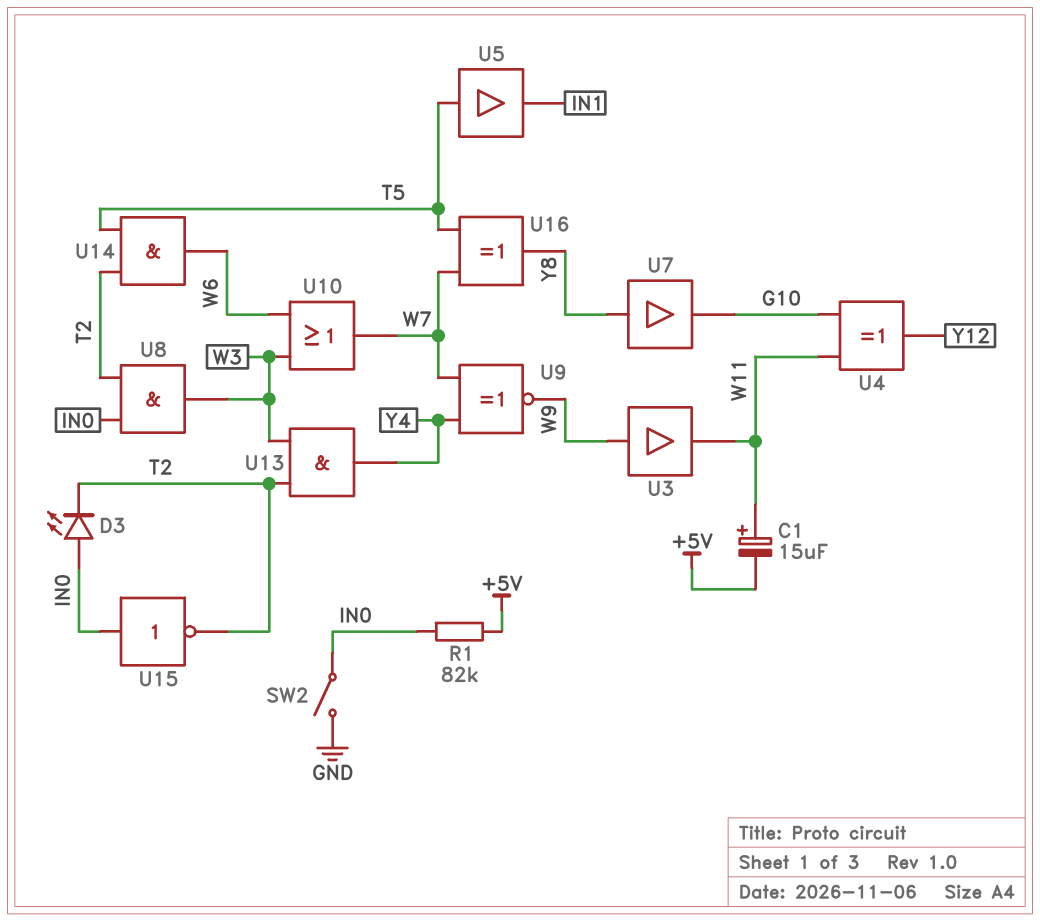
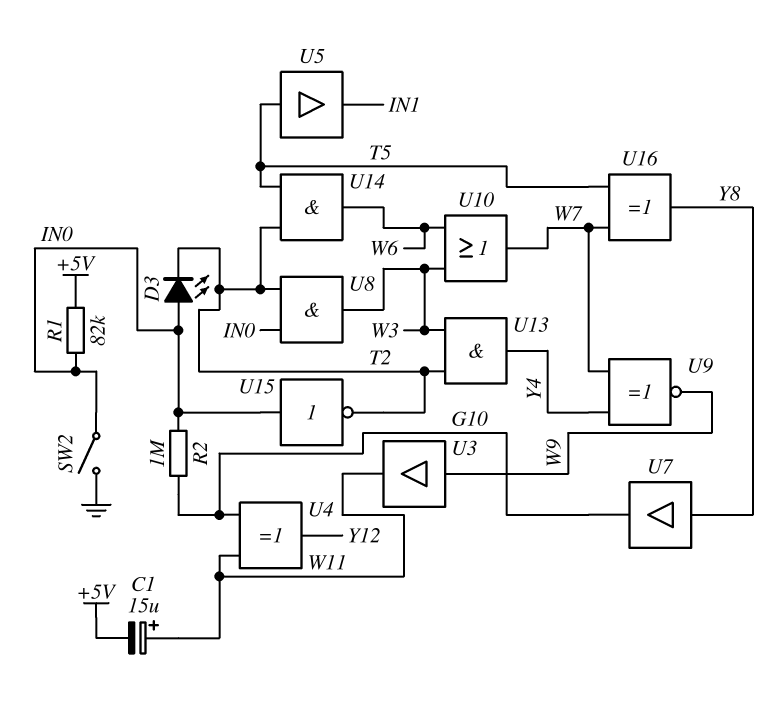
R2: none -> 1M (G10, IN0)

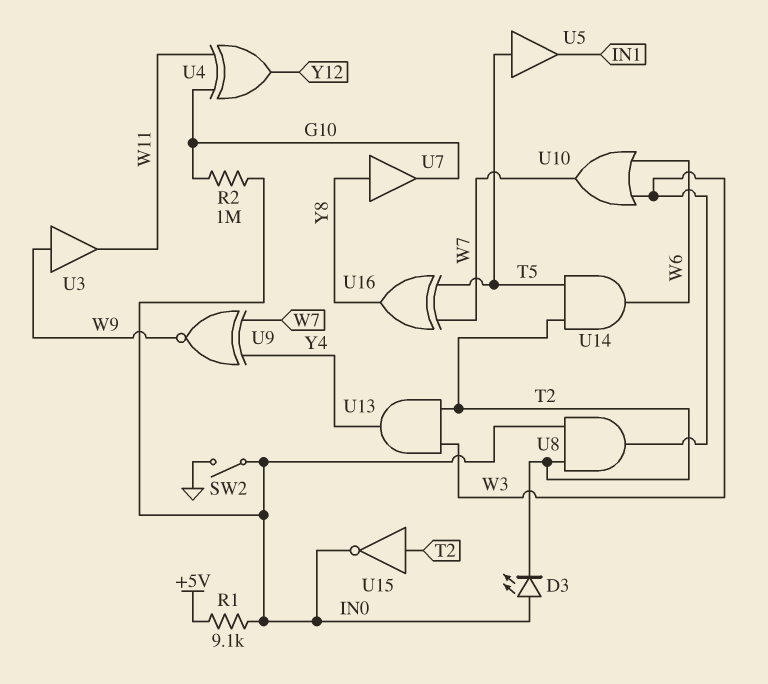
C1: 15uF (plus W11, minus +5V) -> none
R1: 82k (+5V, IN0) -> 9.1k (+5V, IN0)
U15: NOT (in IN0, out T2) -> NOT (in T2, out IN0)

